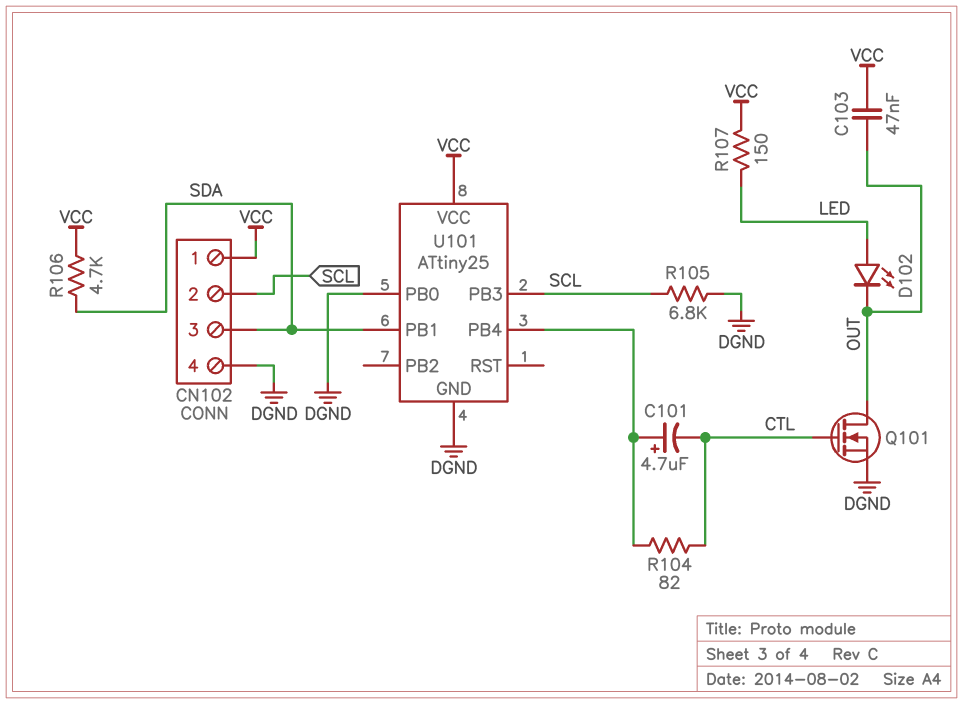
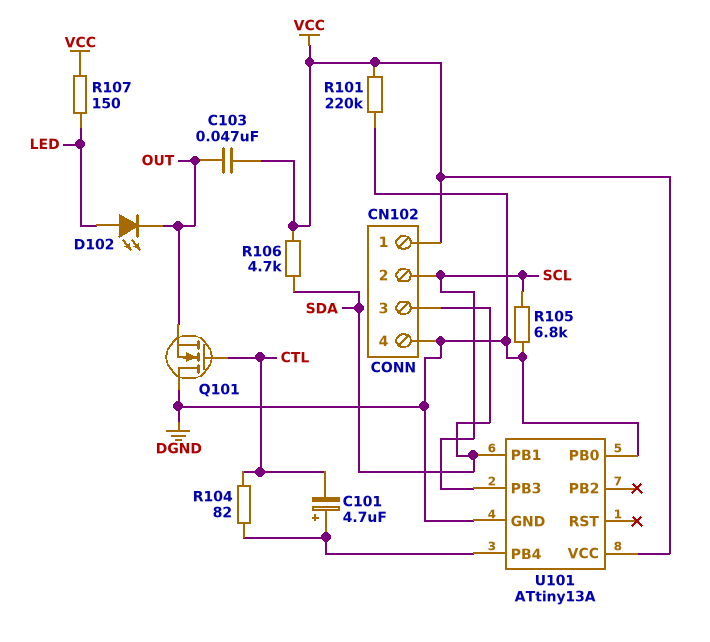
Q101: NMOS (G CTL, D OUT, S DGND) -> NMOS (G CTL, D DGND, S OUT)
R101: none -> 220k (DGND, VCC)
U101: ATtiny25 -> ATtiny13A

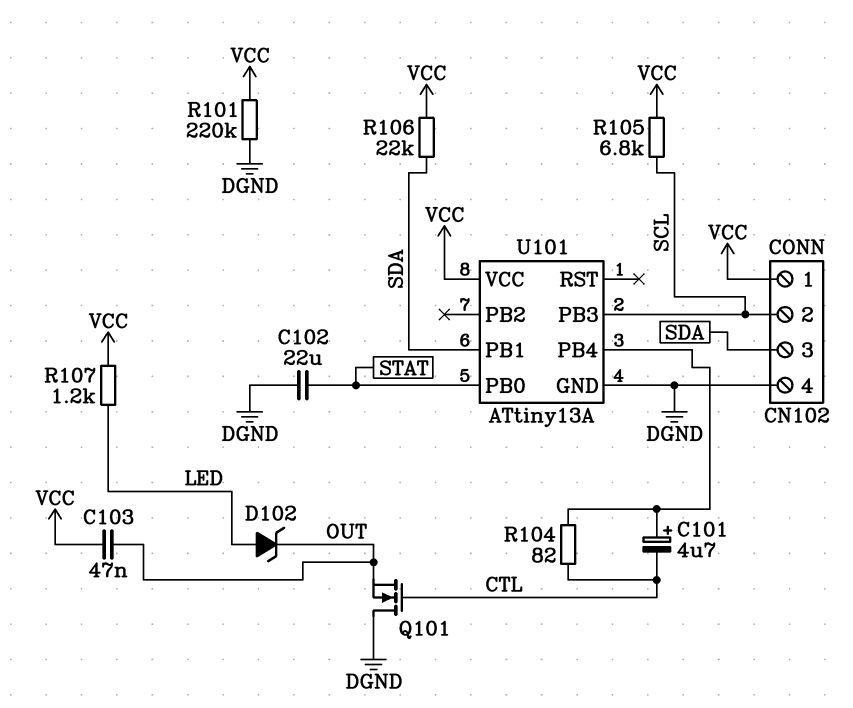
C102: none -> 22uF (DGND, STAT)
D102: LED (A LED, K OUT) -> zener (A LED, K OUT)
R105: 6.8k (DGND, SCL) -> 6.8k (SCL, VCC)
R106: 4.7k (SDA, VCC) -> 22k (SDA, VCC)
R107: 150 (LED, VCC) -> 1.2k (LED, VCC)
U101 pin PB0: DGND -> STAT

